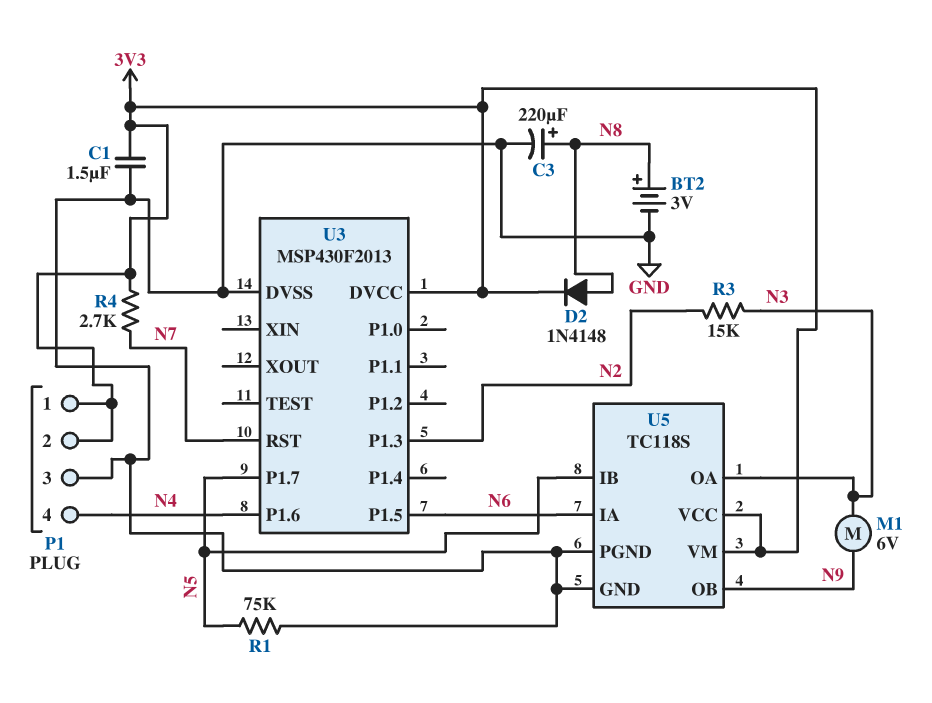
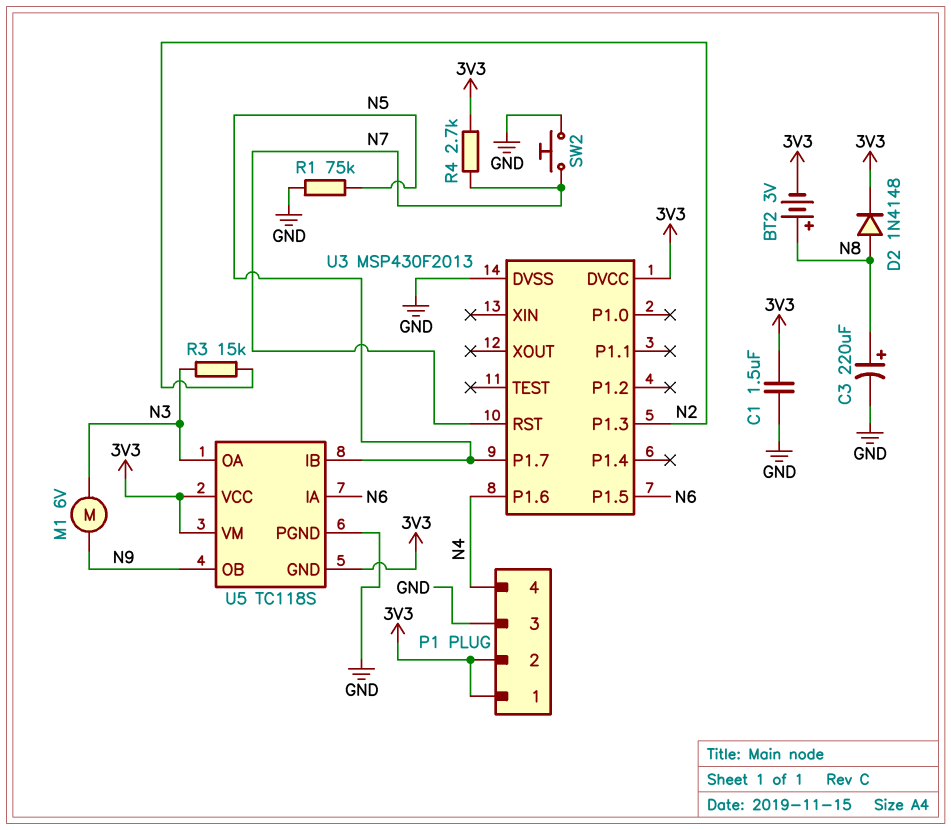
BT2: 3V (plus N8, minus GND) -> 3V (plus N8, minus 3V3)
SW2: none -> button (GND, N7)
U5 pin GND: GND -> 3V3

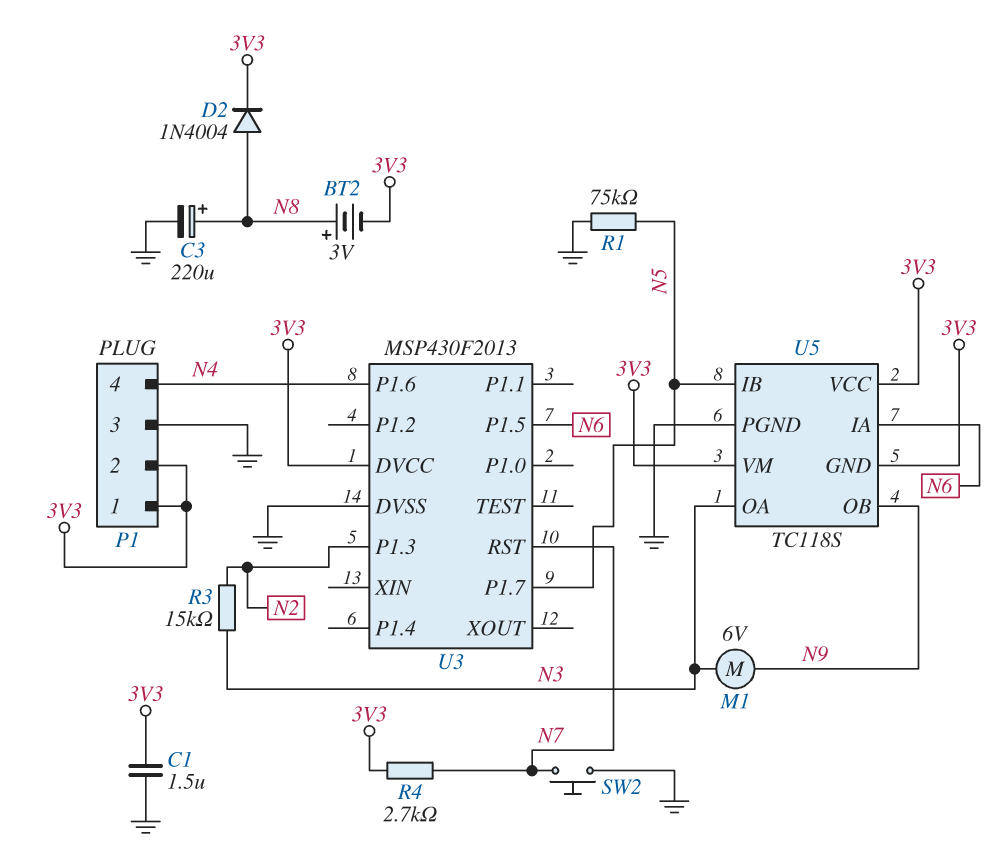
D2: diode 1N4148 (A N8, K 3V3) -> diode 1N4004 (A N8, K 3V3)

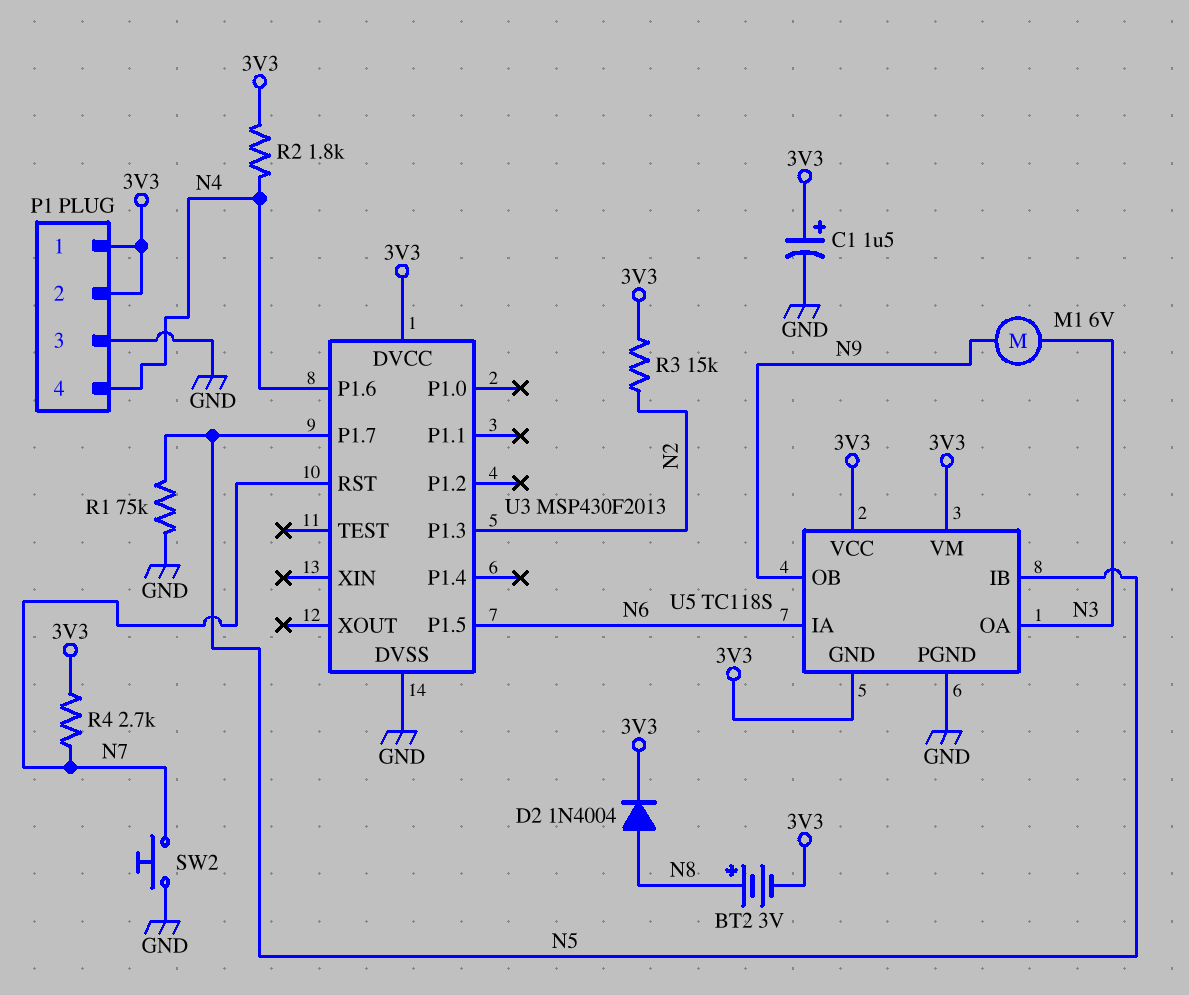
C1: 1.5uF (3V3, GND) -> 1.5uF (plus 3V3, minus GND)
C3: 220uF (plus N8, minus GND) -> none
R2: none -> 1.8k (3V3, N4)
R3: 15k (N2, N3) -> 15k (3V3, N2)

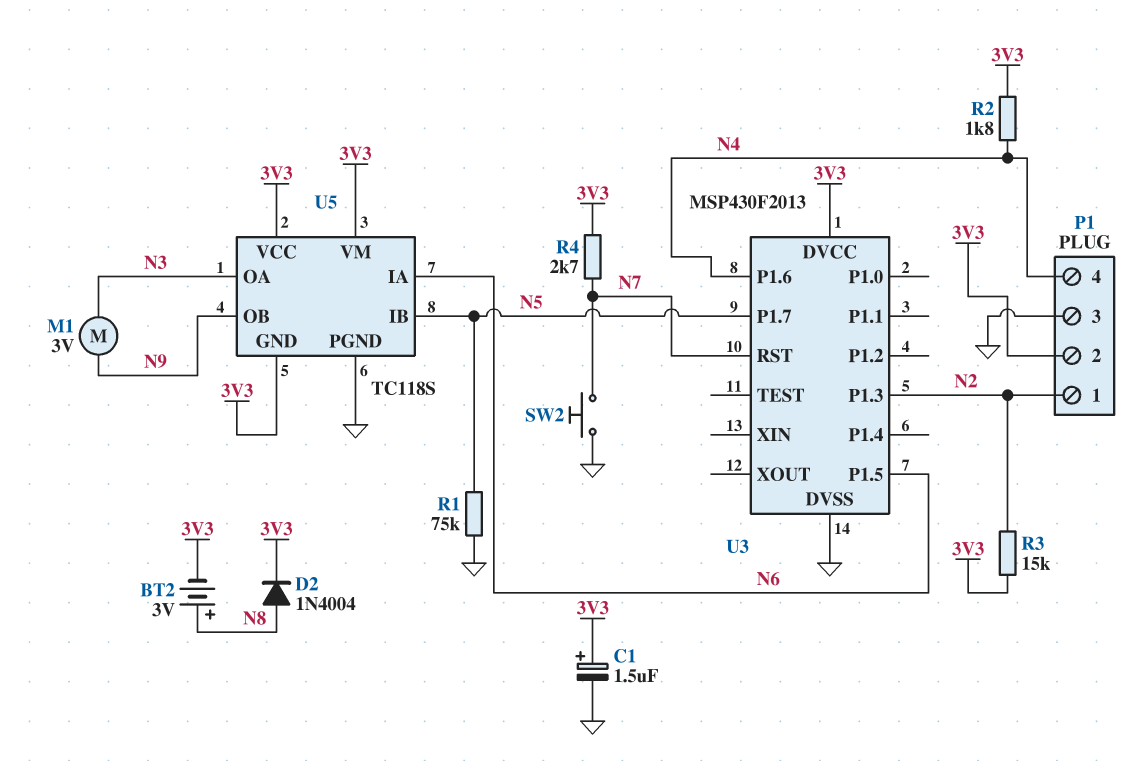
M1: motor 6V (N3, N9) -> motor 3V (N3, N9)
P1 pin 1: 3V3 -> N2

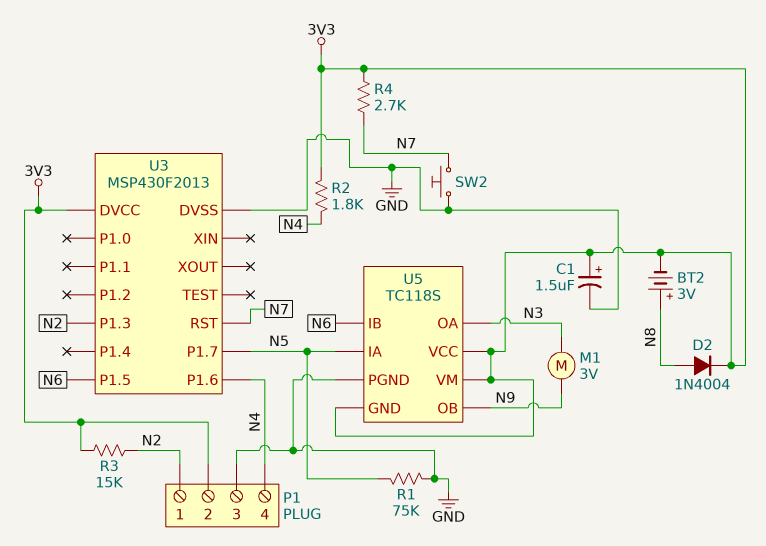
U5 pin IA: N6 -> N5
U5 pin IB: N5 -> N6

